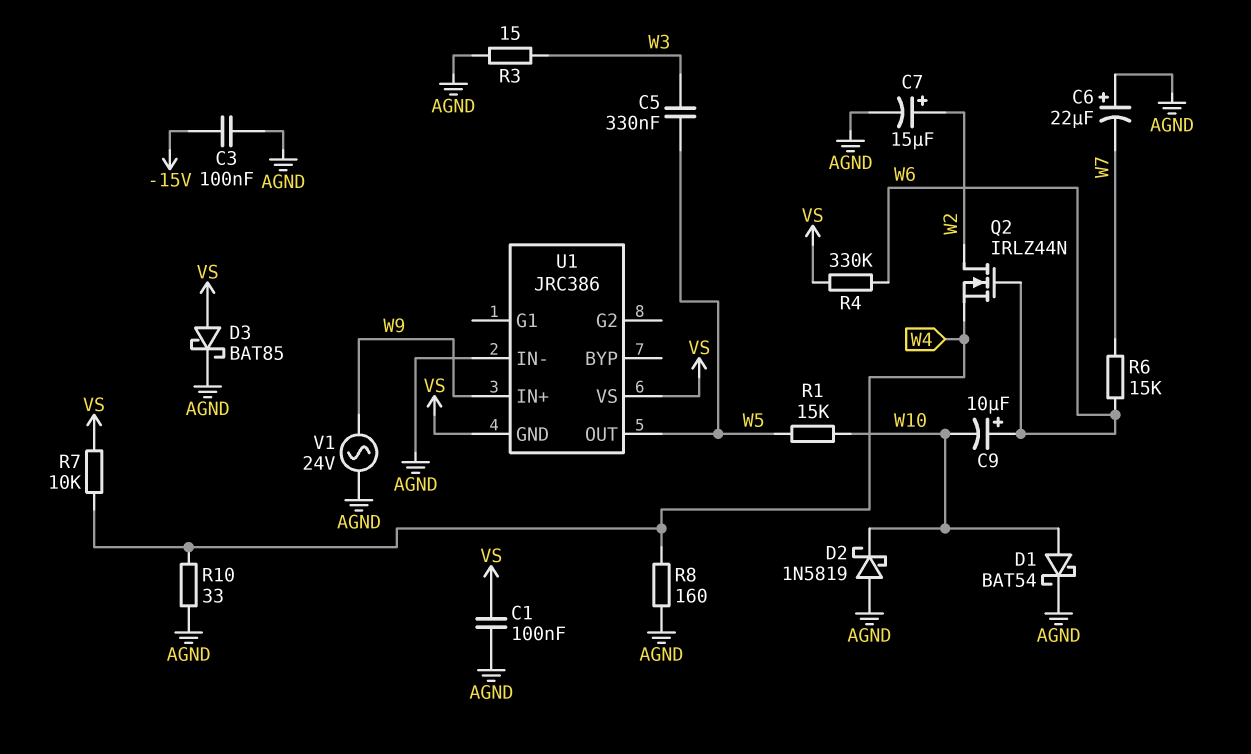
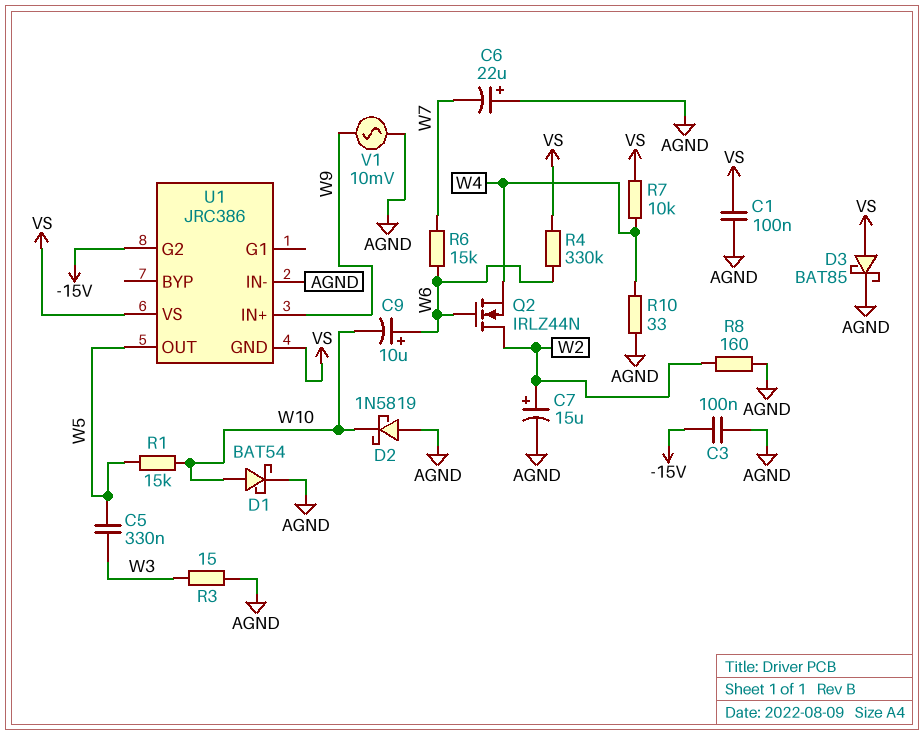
R8: 160 (AGND, W4) -> 160 (AGND, W2)
U1 pin G2: none -> -15V
V1: AC 24V (AGND, W9) -> AC 10mV (AGND, W9)

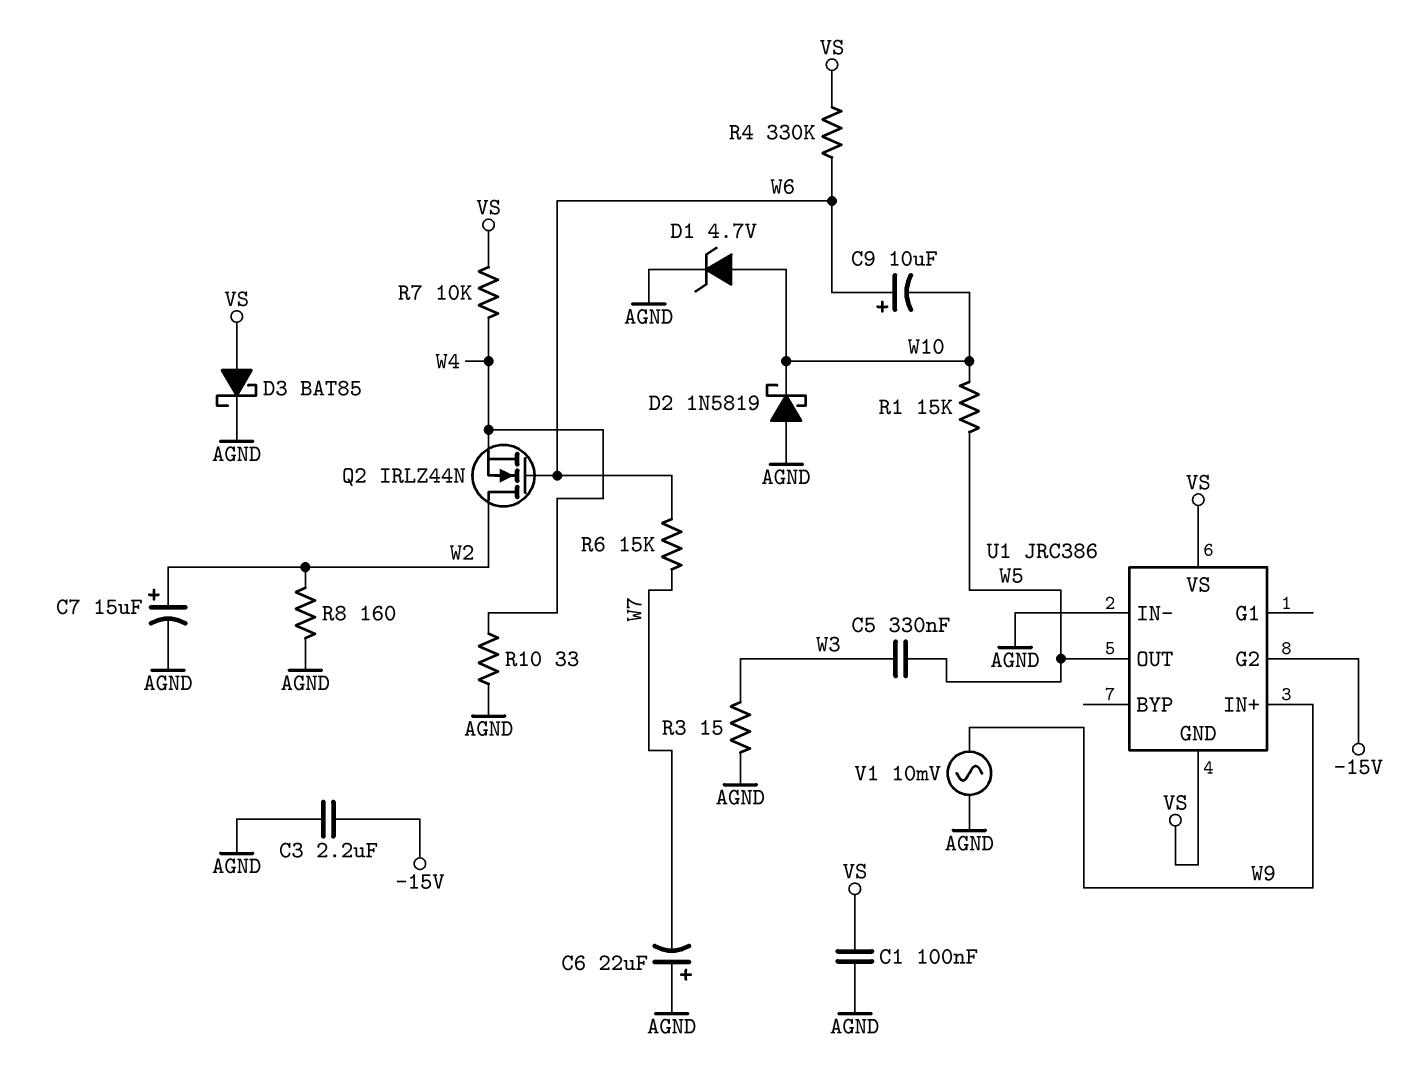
C3: 100nF (-15V, AGND) -> 2.2uF (-15V, AGND)
D1: schottky BAT54 (A W10, K AGND) -> zener 4.7V (A W10, K AGND)

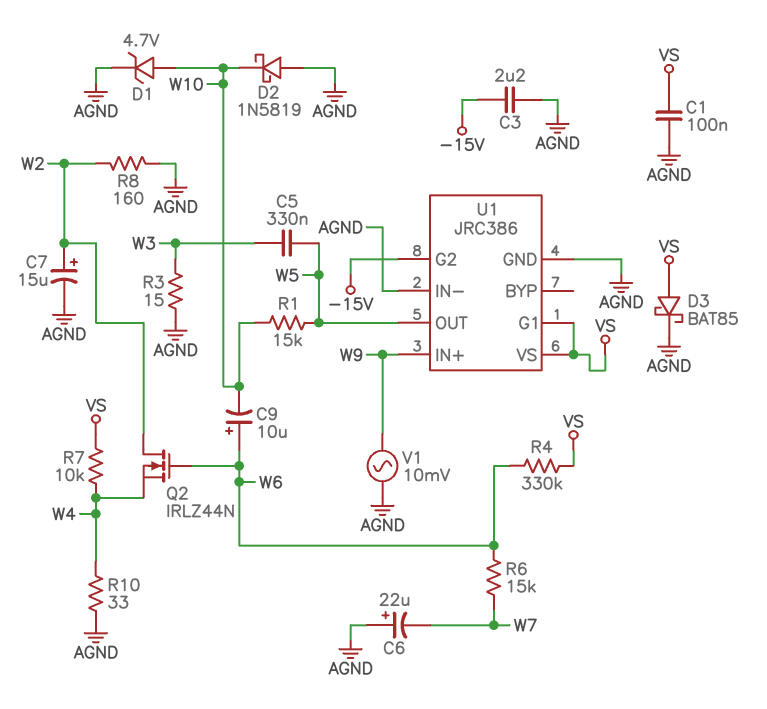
U1 pin G1: none -> VS
U1 pin GND: VS -> AGND

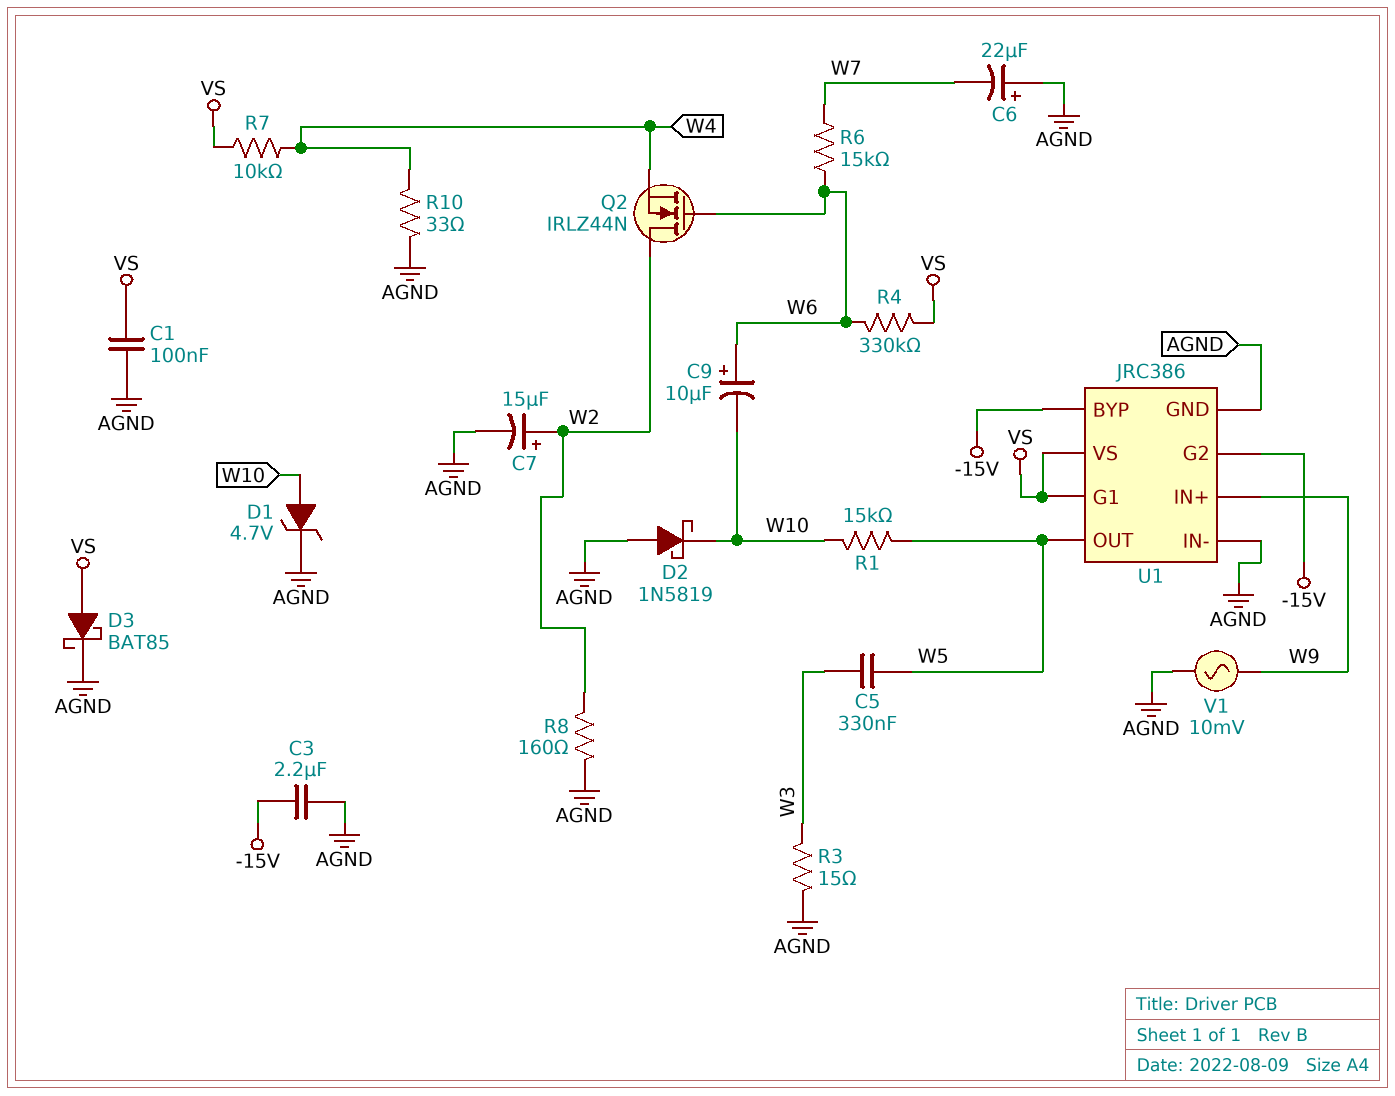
U1 pin BYP: none -> -15V

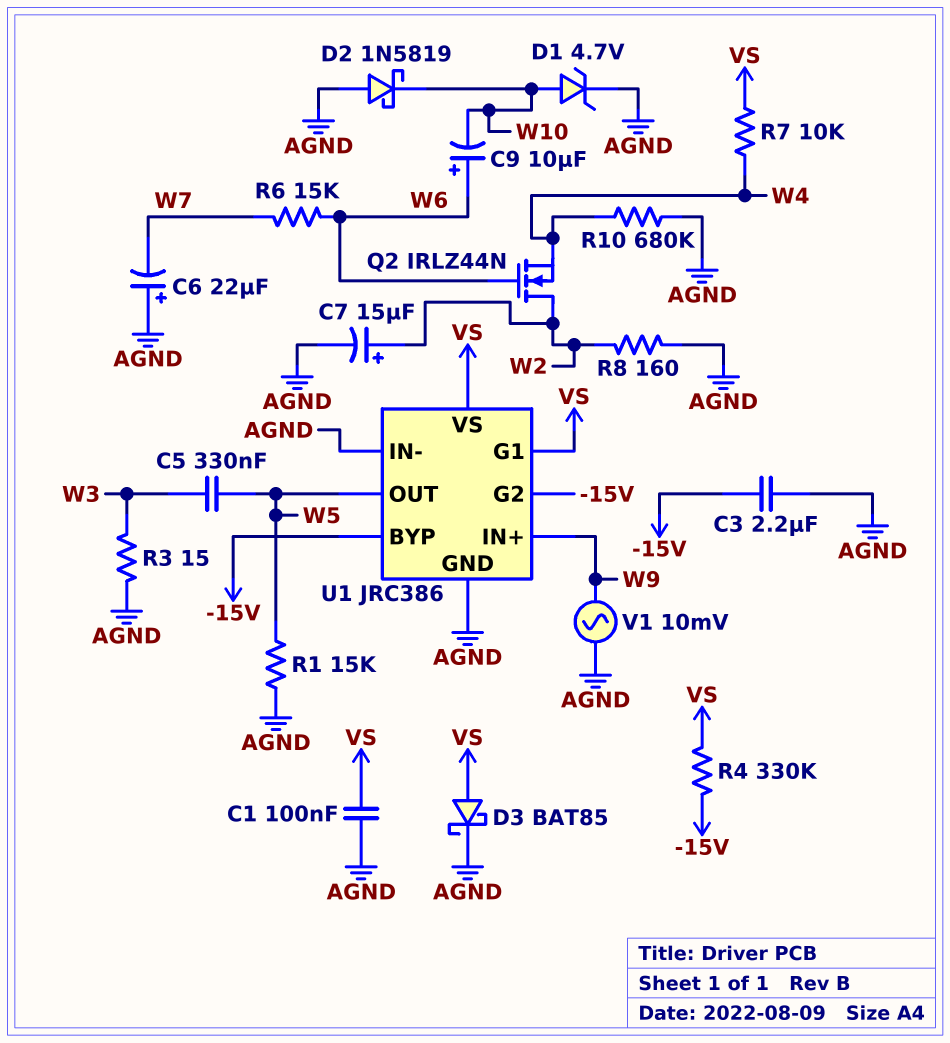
R1: 15k (W5, W10) -> 15k (AGND, W5)
R4: 330k (VS, W6) -> 330k (-15V, VS)
R10: 33 (AGND, W4) -> 680k (AGND, W4)

